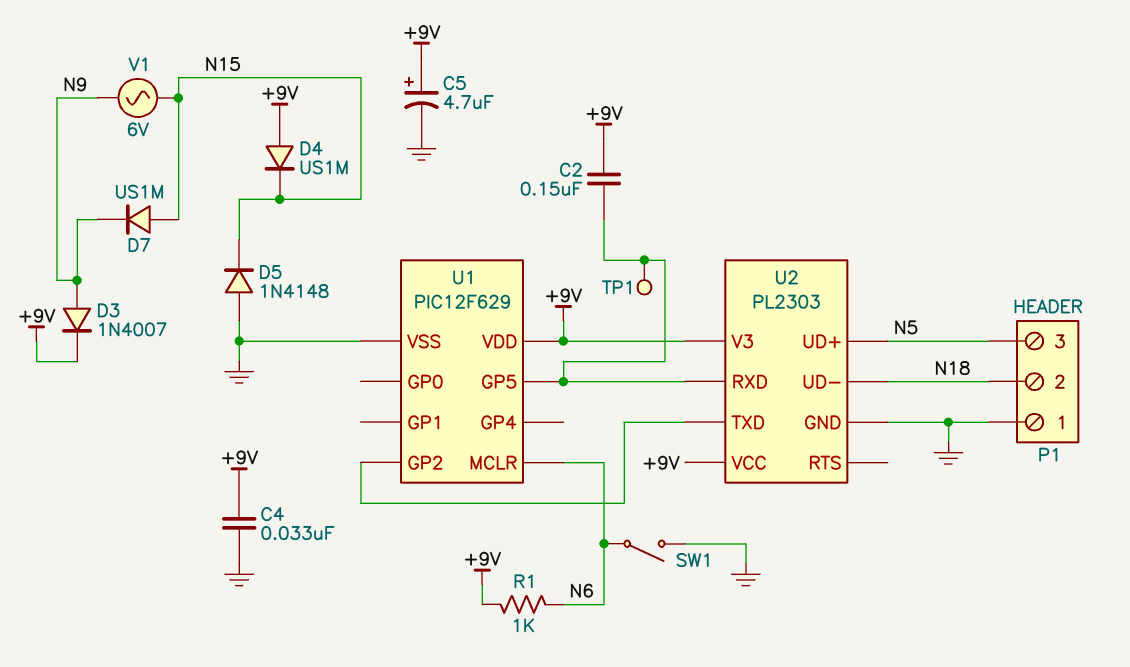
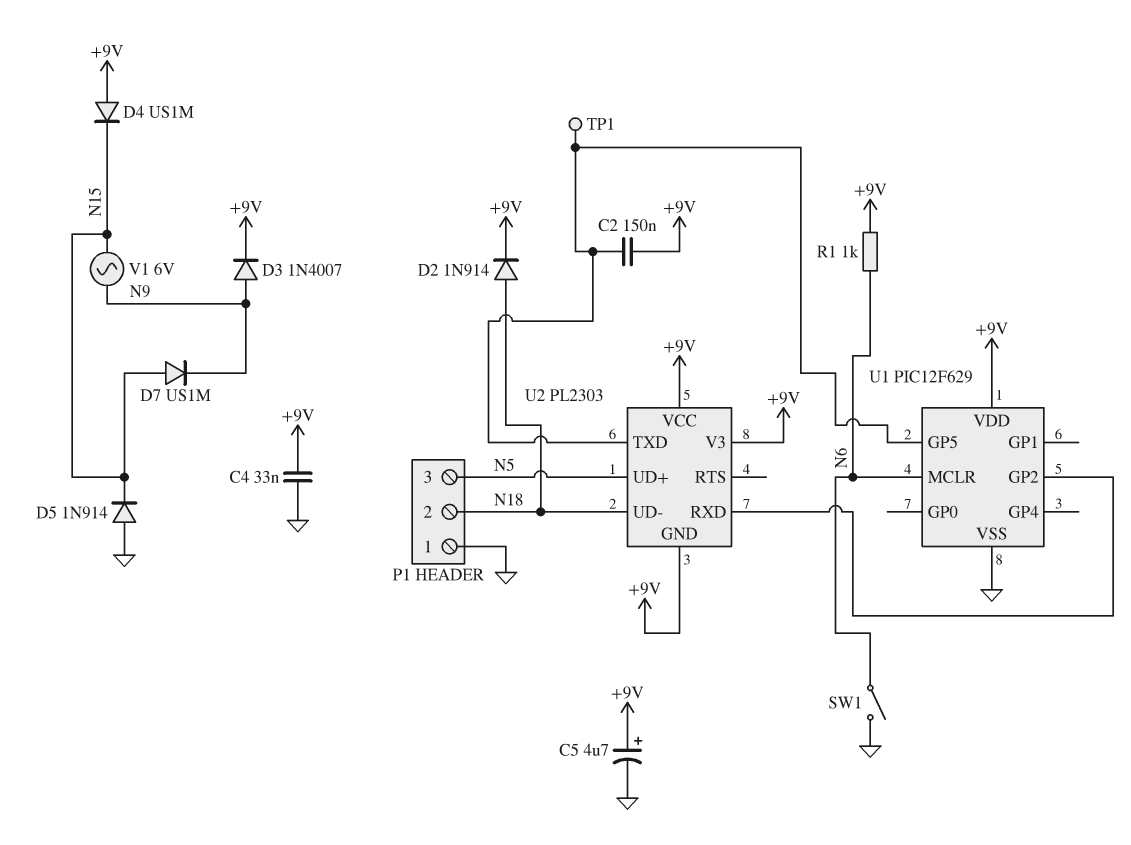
D2: none -> diode 1N914 (A N18, K +9V)
D5: diode 1N4148 (A GND, K N15) -> diode 1N914 (A GND, K N15)
U2 pin GND: GND -> +9V
U2 pin RXD: U1/GP5 -> U1/GP2
U2 pin TXD: U1/GP2 -> U1/GP5

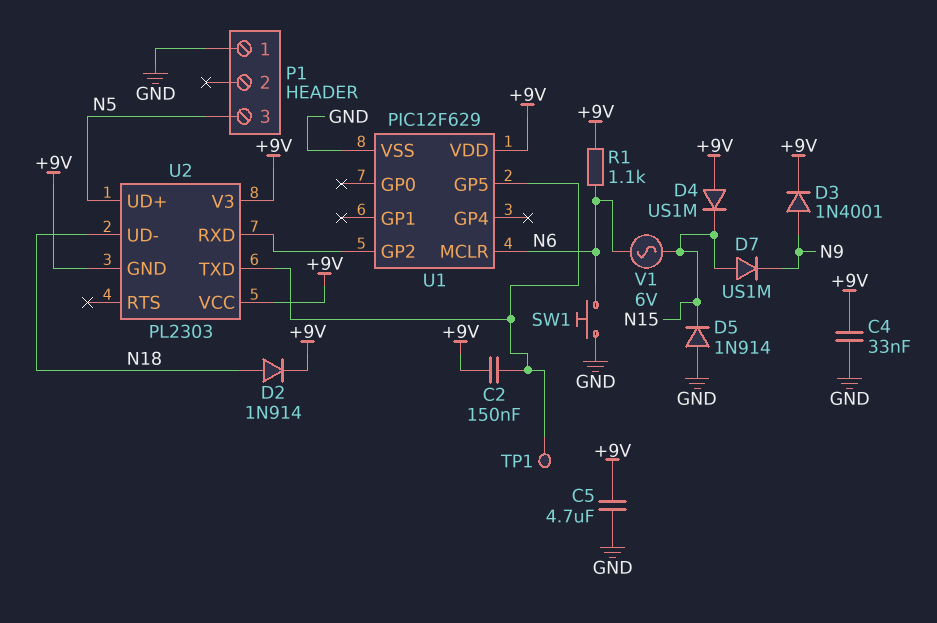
C5: 4.7uF (plus +9V, minus GND) -> 4.7uF (+9V, GND)
D3: diode 1N4007 (A N9, K +9V) -> diode 1N4001 (A N9, K +9V)
P1 pin 2: N18 -> none
R1: 1k (+9V, N6) -> 1.1k (+9V, N6)
SW1: switch (GND, N6) -> button (GND, N6)
V1: AC 6V (N9, N15) -> AC 6V (N6, N15)

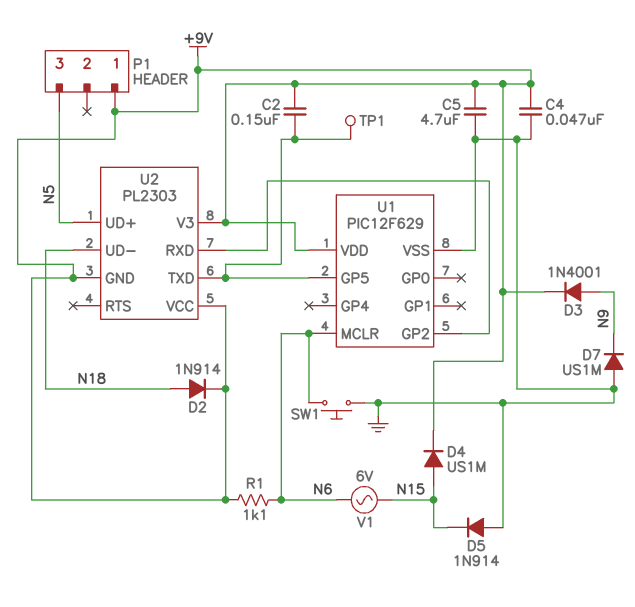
C4: 33nF (+9V, GND) -> 47nF (+9V, GND)
D4: diode US1M (A +9V, K N15) -> diode US1M (A N15, K +9V)
D7: diode US1M (A N15, K N9) -> diode US1M (A GND, K N9)
P1 pin 1: GND -> +9V

